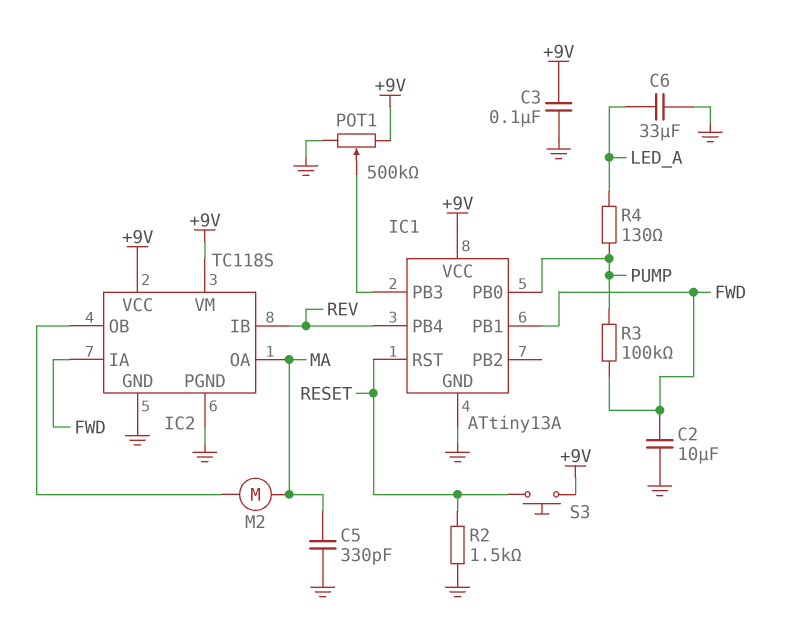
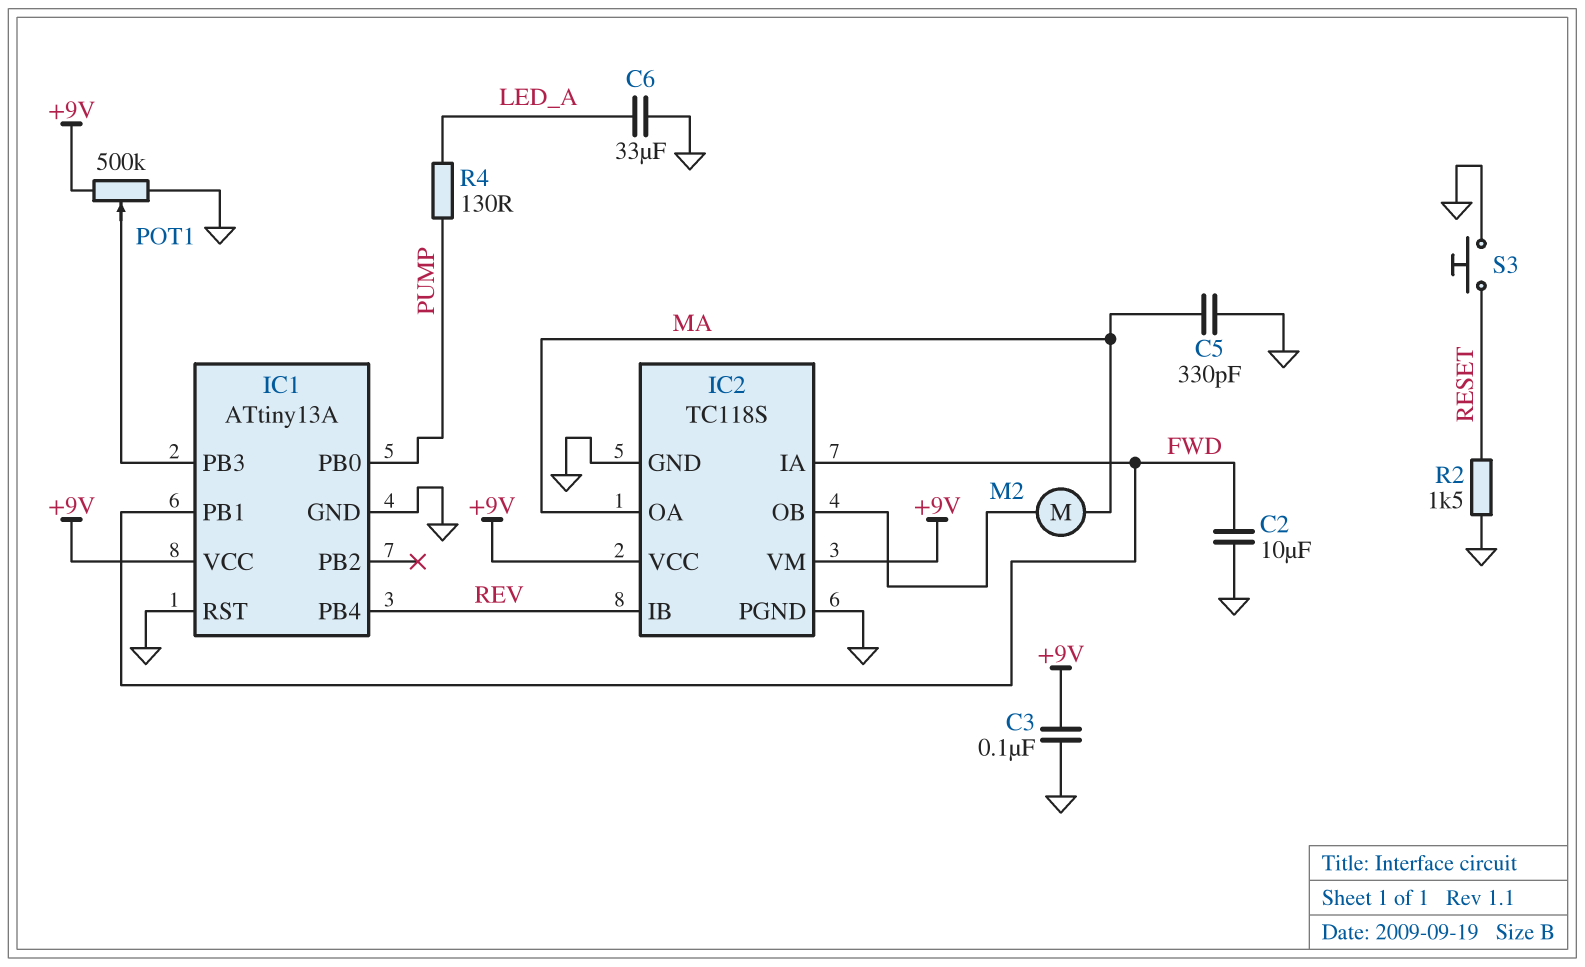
IC1 pin RST: RESET -> GND
R3: 100k (FWD, PUMP) -> none
S3: button (+9V, RESET) -> button (GND, RESET)

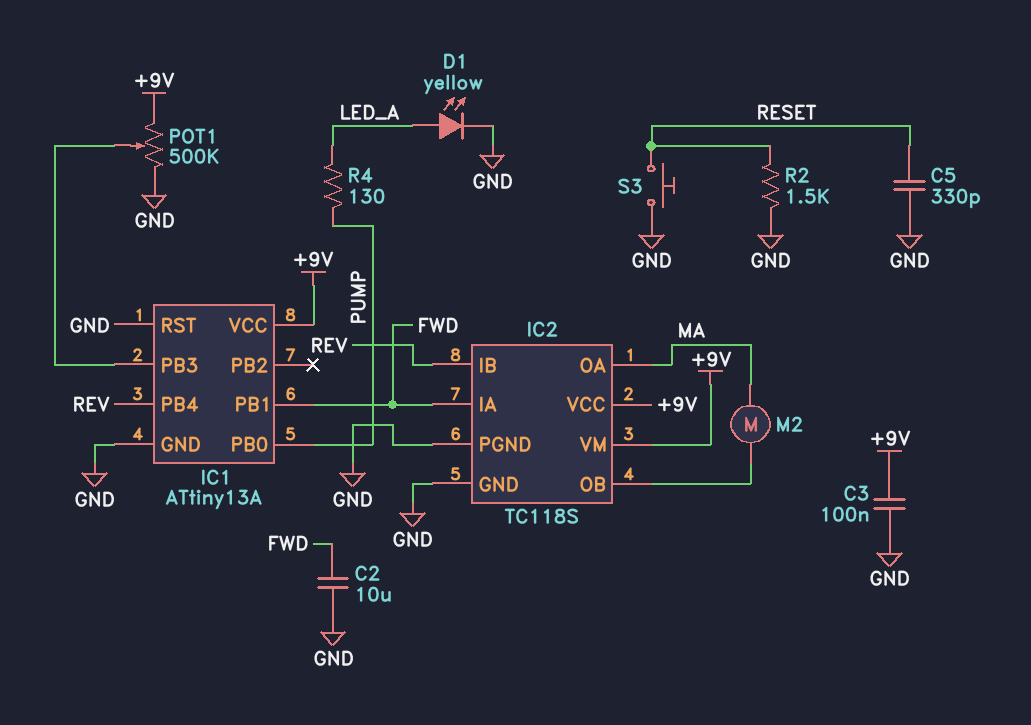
C5: 330pF (GND, MA) -> 330pF (GND, RESET)
C6: 33uF (GND, LED_A) -> none
D1: none -> LED yellow (A LED_A, K GND)

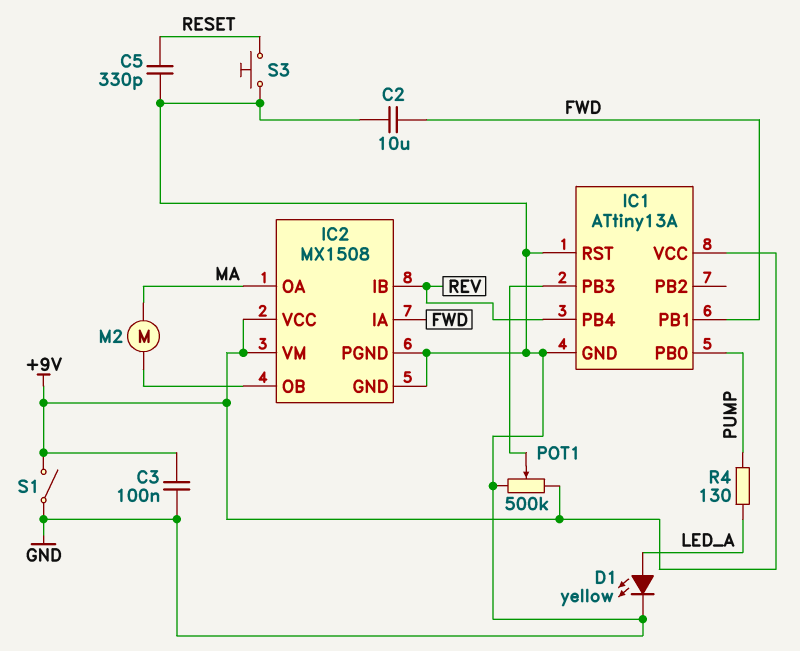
IC2: TC118S -> MX1508
R2: 1.5k (GND, RESET) -> none
S1: none -> switch (+9V, GND)

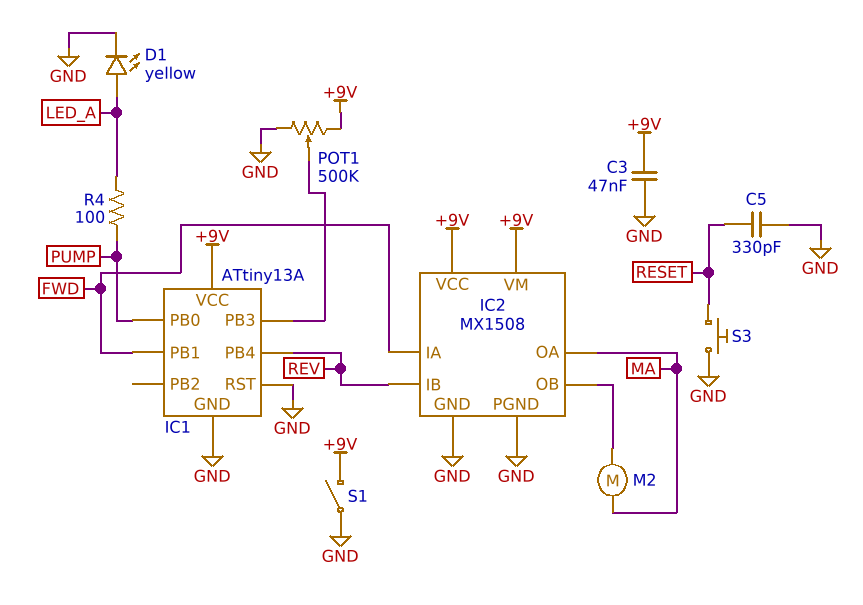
C2: 10uF (FWD, GND) -> none
C3: 100nF (+9V, GND) -> 47nF (+9V, GND)
R4: 130 (LED_A, PUMP) -> 100 (LED_A, PUMP)

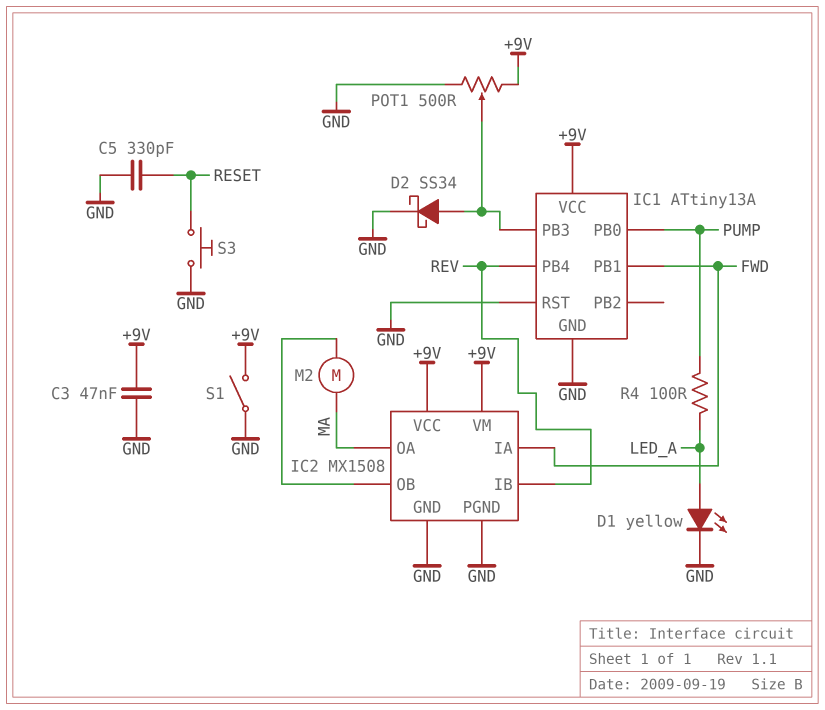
D2: none -> schottky SS34 (A IC1/PB3, K GND)
POT1: 500k (+9V, GND, wiper IC1/PB3) -> 500 (+9V, GND, wiper IC1/PB3)

